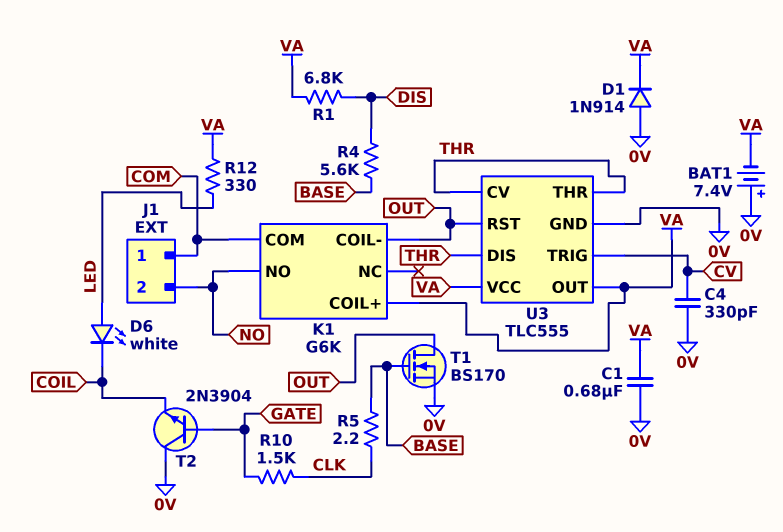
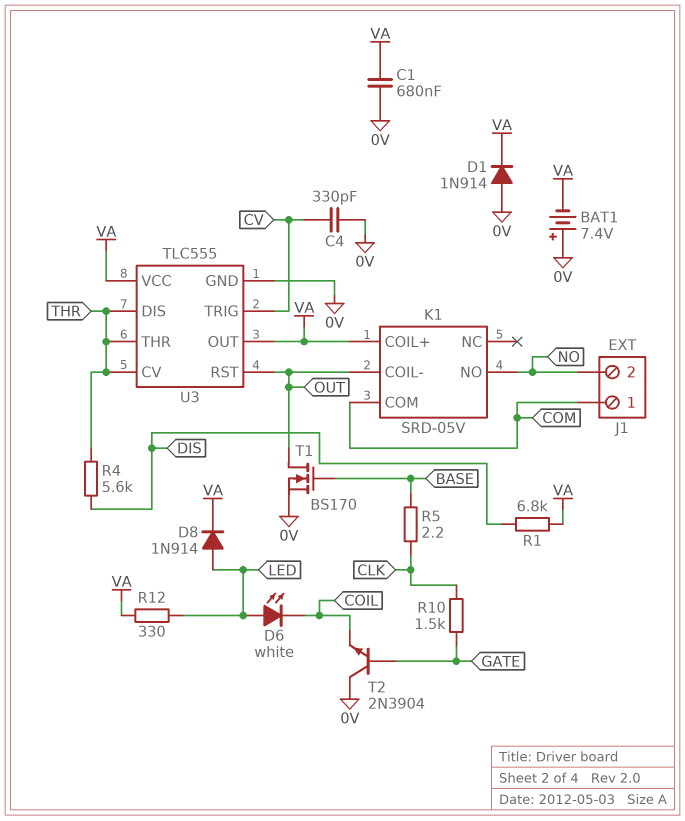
D8: none -> diode 1N914 (A LED, K VA)
K1: G6K -> SRD-05V
R4: 5.6k (BASE, DIS) -> 5.6k (DIS, THR)

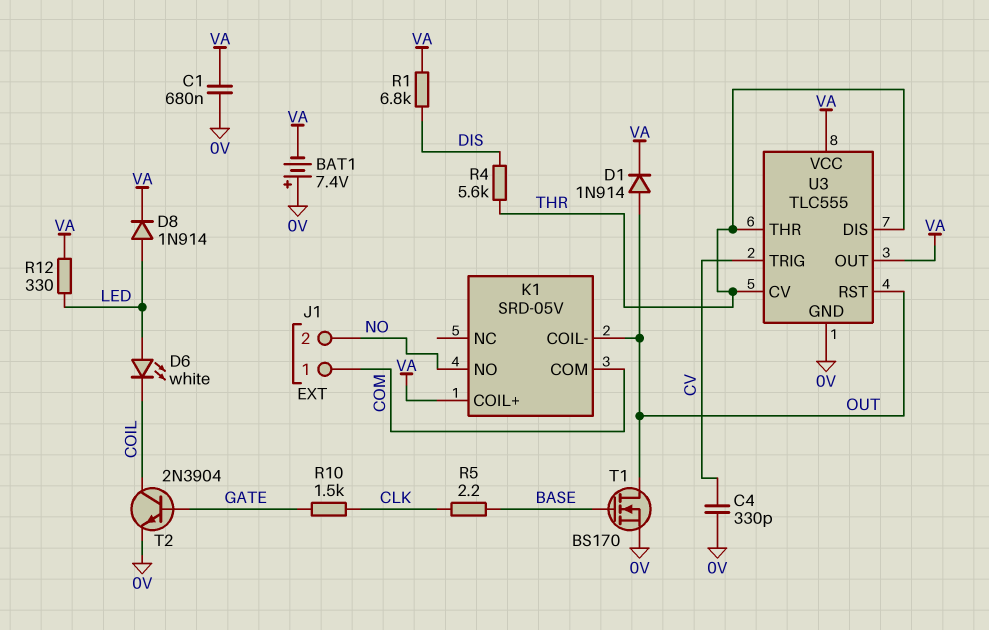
D1: diode 1N914 (A 0V, K VA) -> diode 1N914 (A OUT, K VA)
T2: NPN 2N3904 (B GATE, C 0V, E COIL) -> NPN 2N3904 (B GATE, C COIL, E 0V)

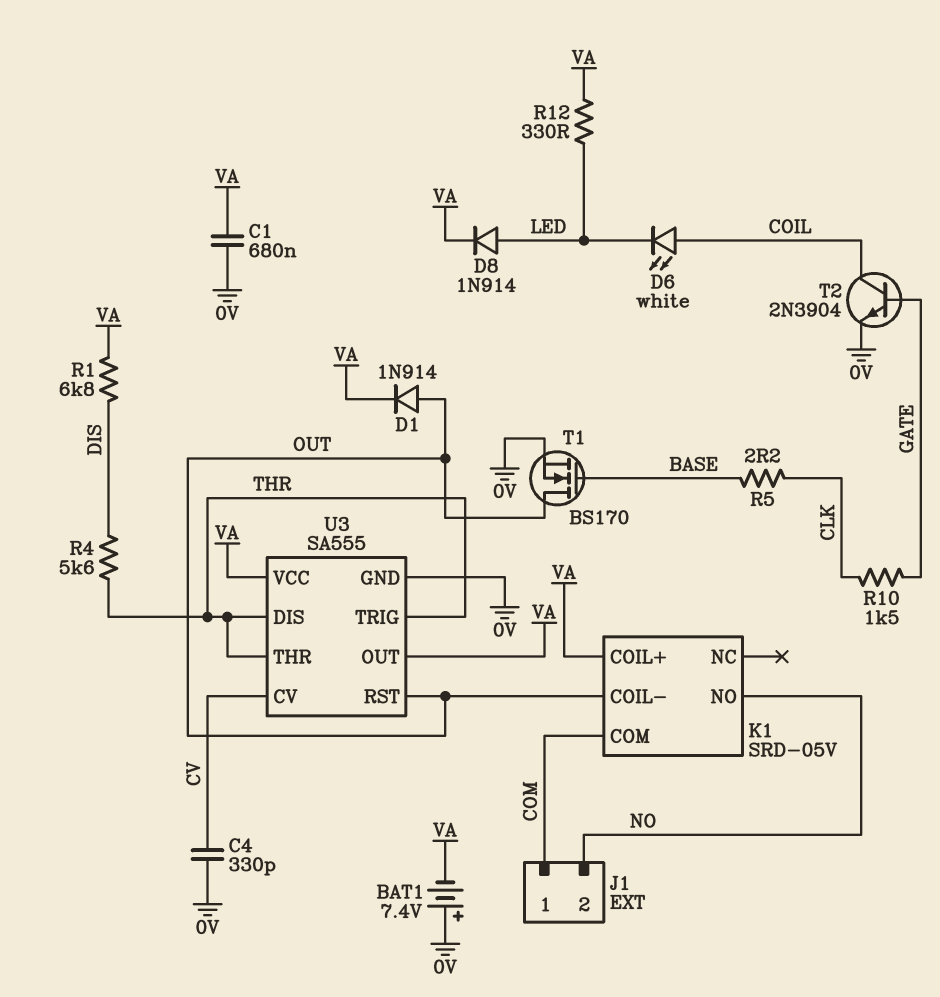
D6: LED white (A LED, K COIL) -> LED white (A COIL, K LED)
U3: TLC555 -> SA555
U3 pin CV: THR -> CV
U3 pin TRIG: CV -> THR

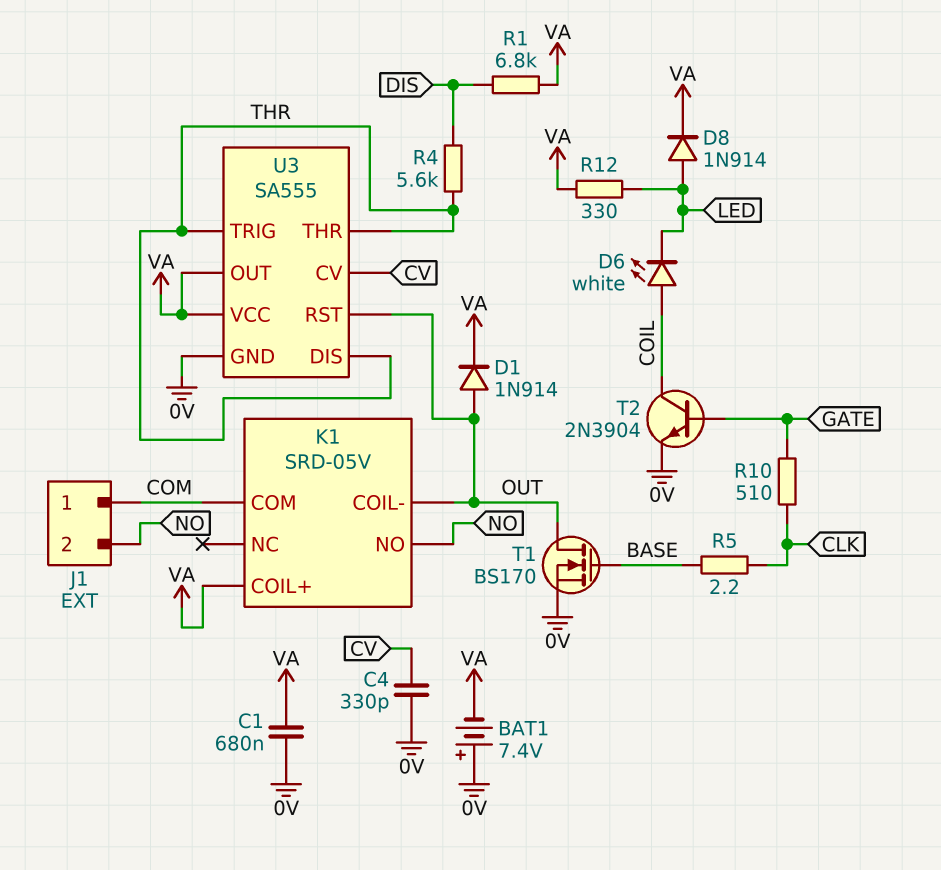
R10: 1.5k (CLK, GATE) -> 510 (CLK, GATE)

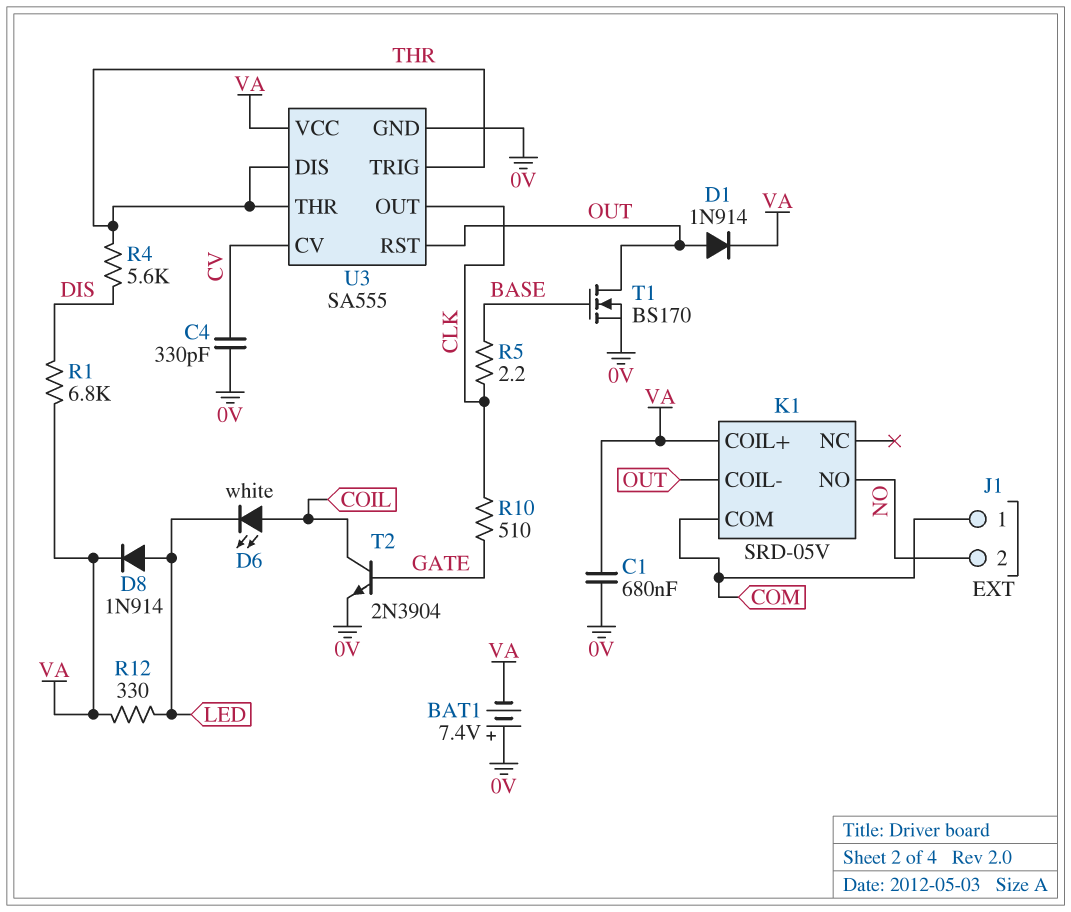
U3 pin OUT: VA -> CLK

